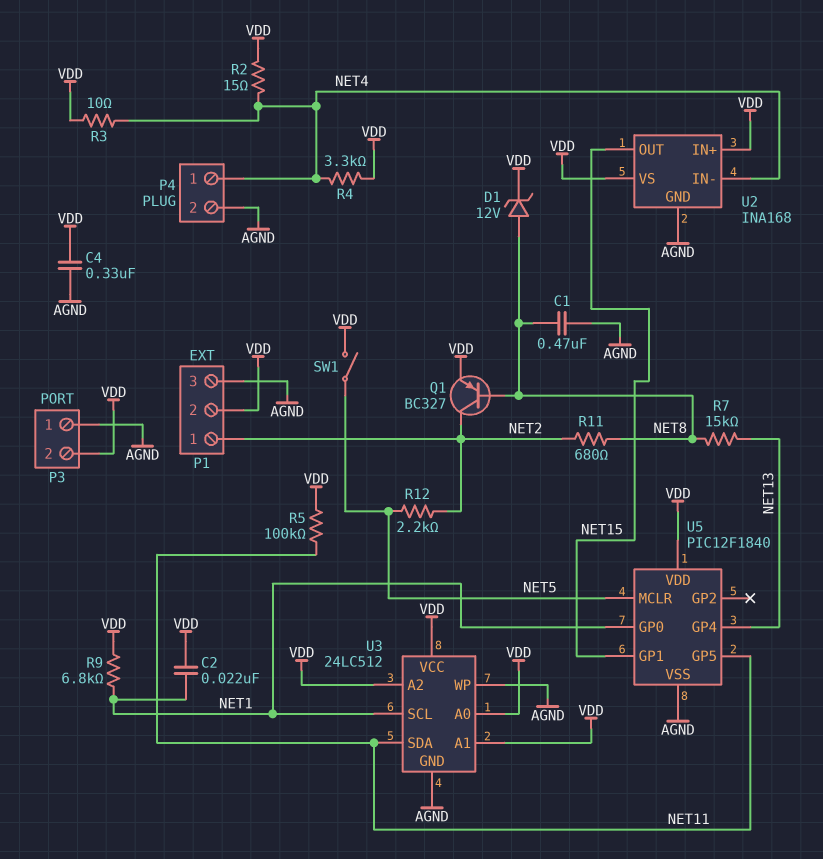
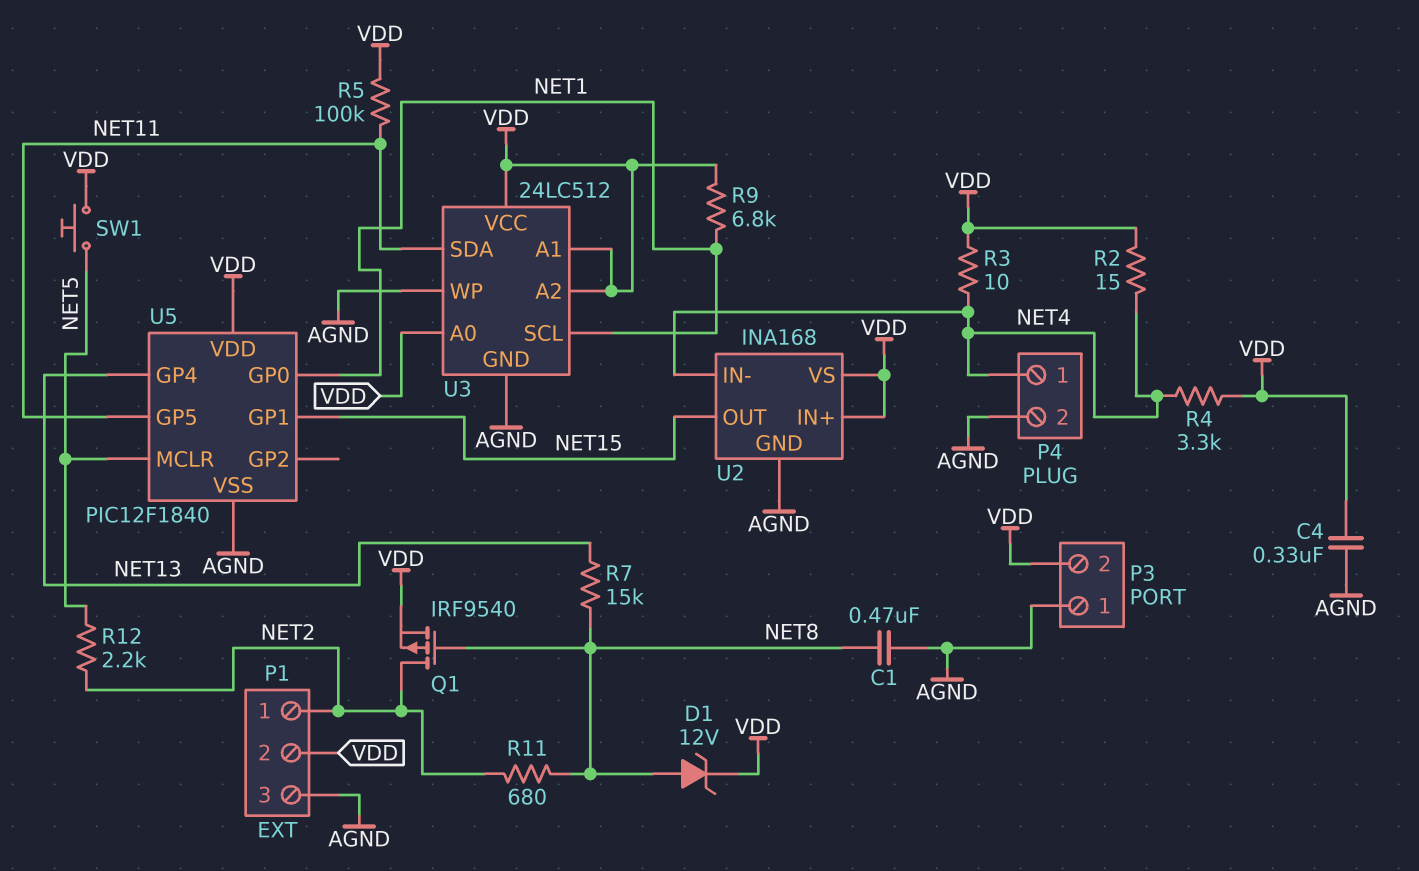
C2: 22nF (NET1, VDD) -> none
Q1: PNP BC327 (B NET8, C NET2, E VDD) -> PMOS IRF9540 (G NET8, D NET2, S VDD)
SW1: switch (NET5, VDD) -> button (NET5, VDD)

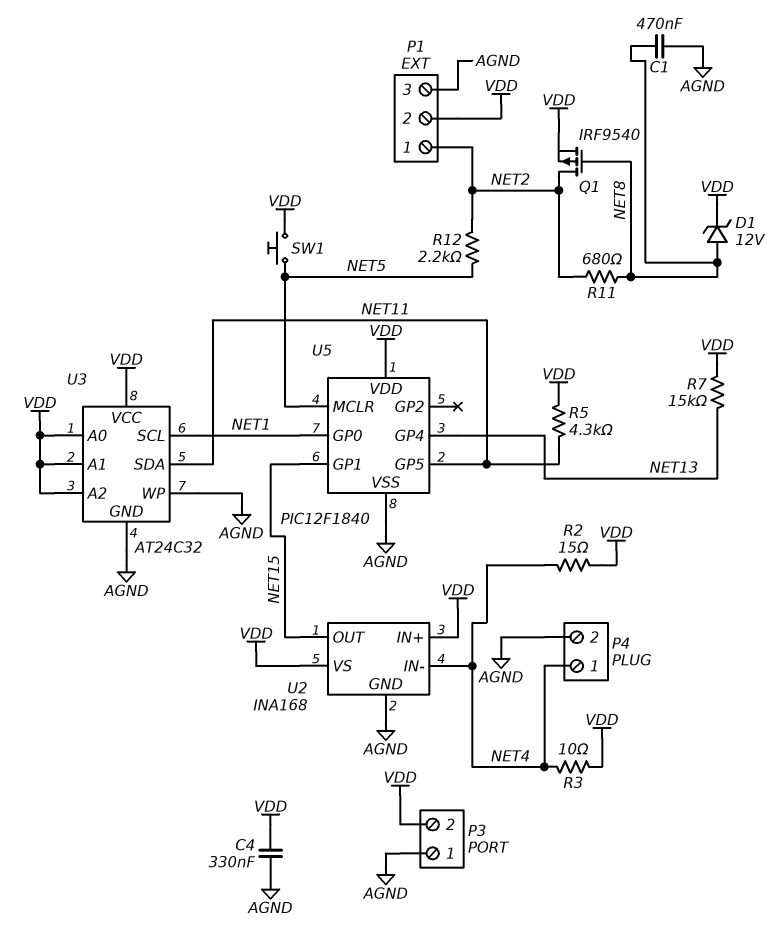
R4: 3.3k (NET4, VDD) -> none
R5: 100k (NET11, VDD) -> 4.3k (NET11, VDD)
R7: 15k (NET8, NET13) -> 15k (NET13, VDD)
R9: 6.8k (NET1, VDD) -> none
U3: 24LC512 -> AT24C32

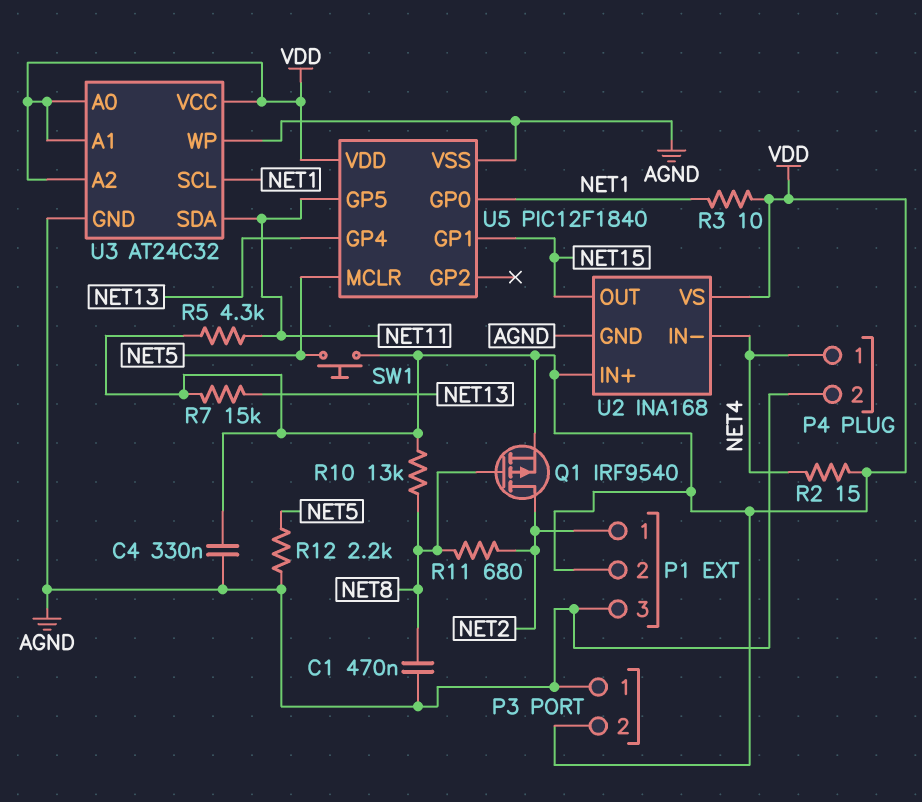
D1: zener 12V (A NET8, K VDD) -> none
R3: 10 (NET4, VDD) -> 10 (NET1, VDD)
R10: none -> 13k (NET8, VDD)
R12: 2.2k (NET2, NET5) -> 2.2k (AGND, NET5)

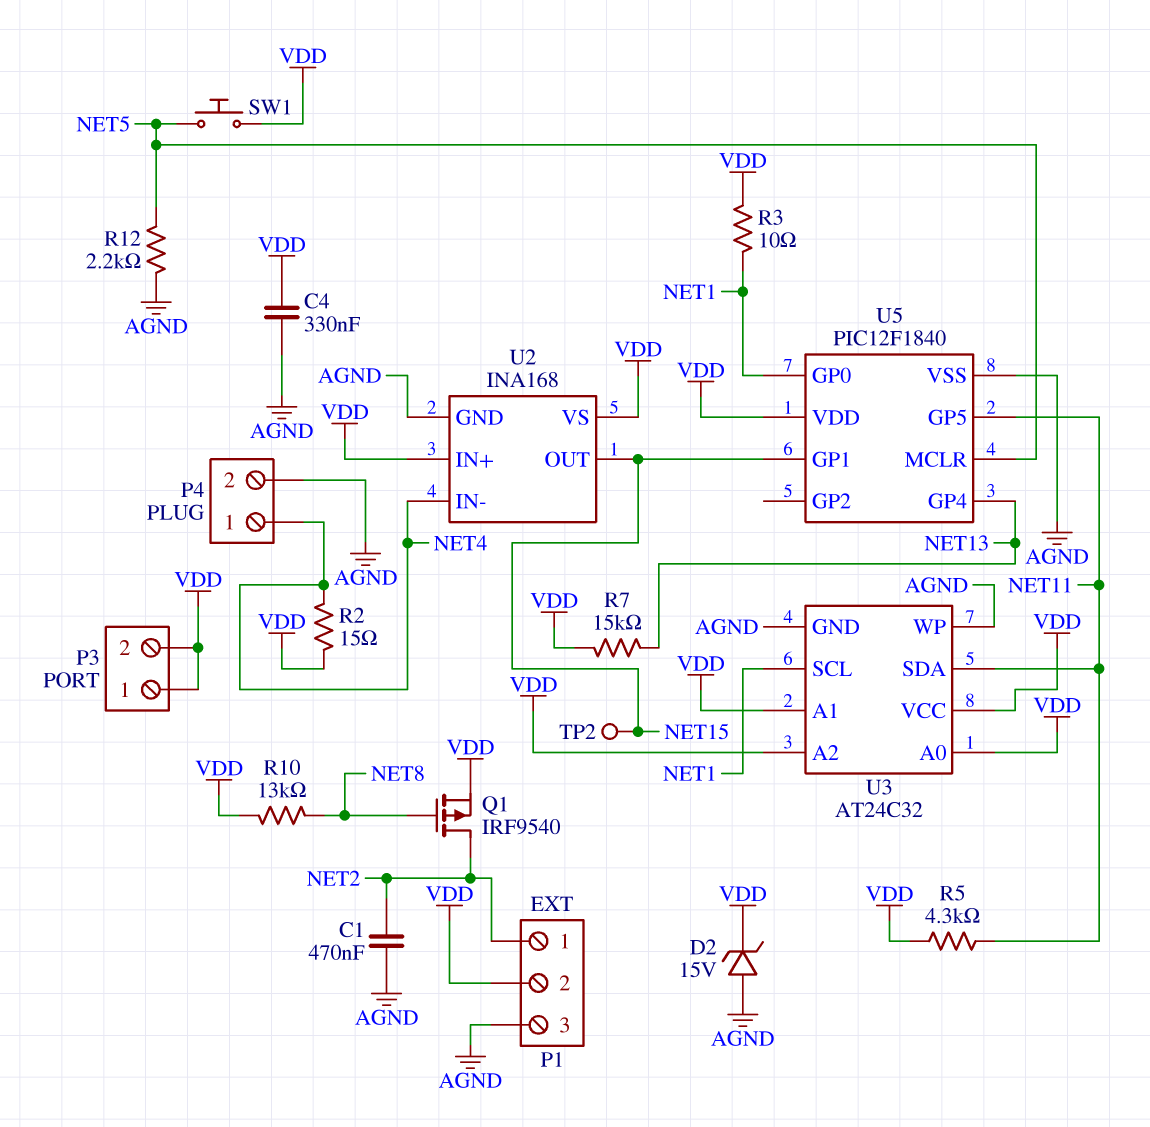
C1: 470nF (AGND, NET8) -> 470nF (AGND, NET2)
D2: none -> zener 15V (A AGND, K VDD)
P3 pin 1: AGND -> VDD
R11: 680 (NET2, NET8) -> none
TP2: none -> test point (NET15)

